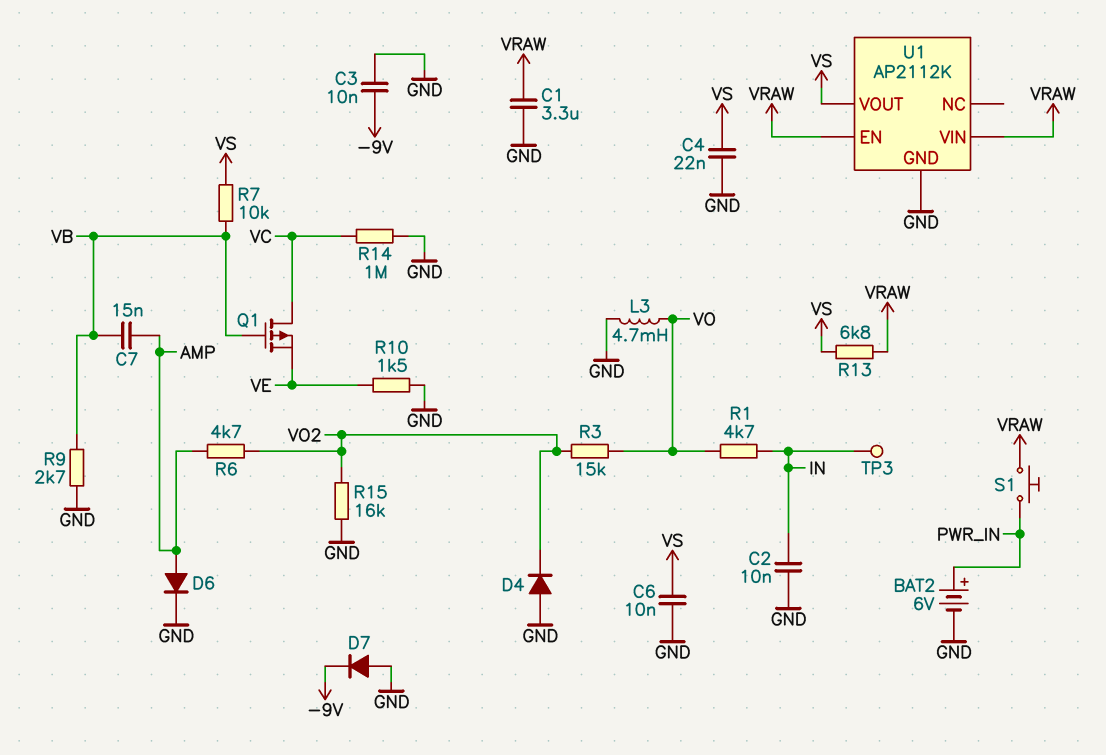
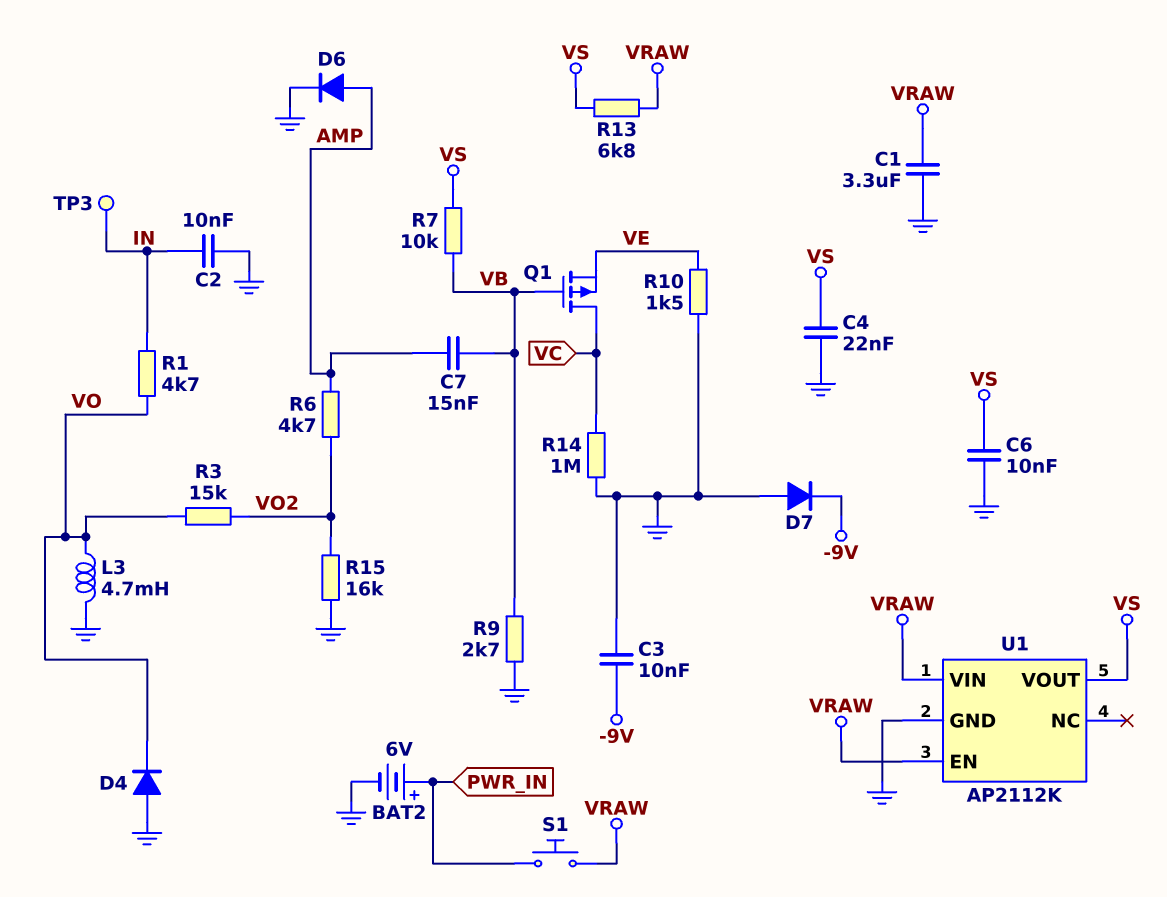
D4: diode (A GND, K VO2) -> diode (A GND, K VO)

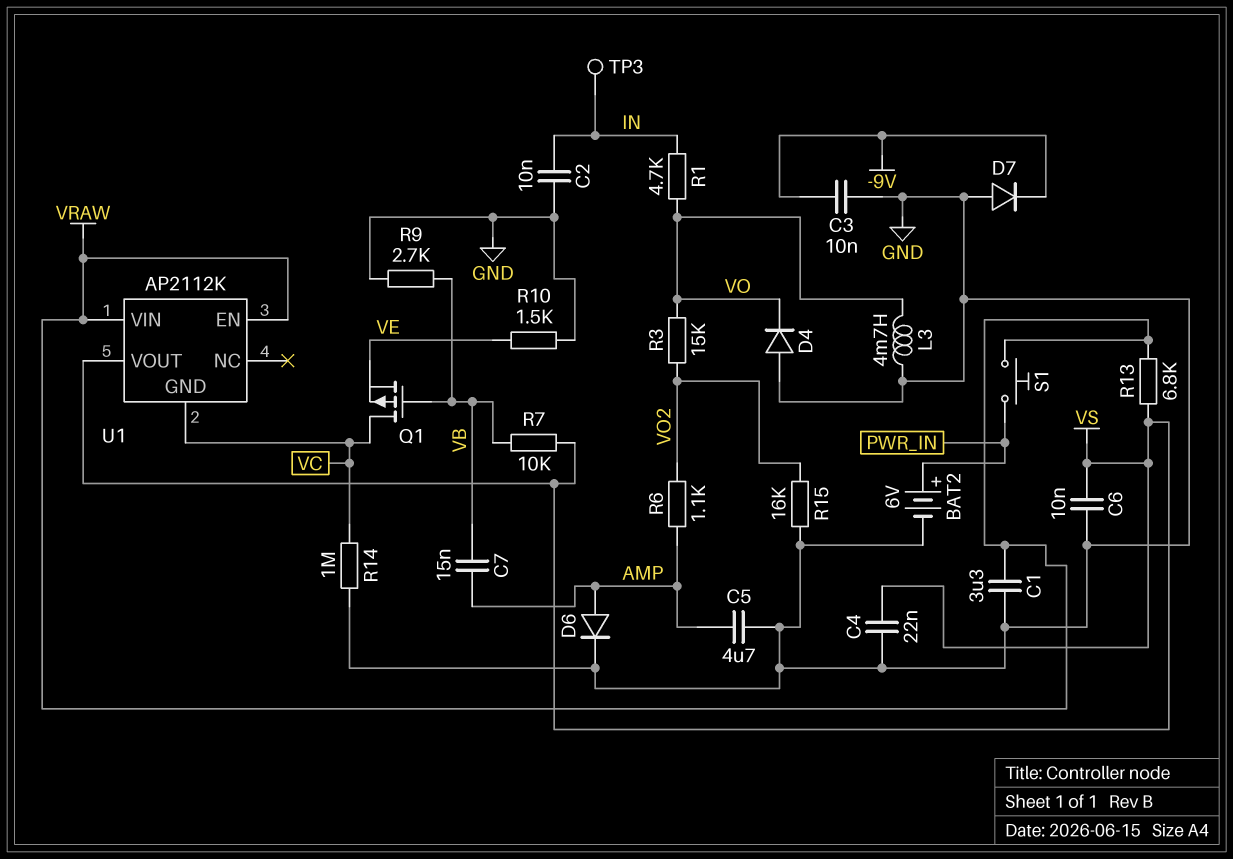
C5: none -> 4.7uF (AMP, GND)
R6: 4.7k (AMP, VO2) -> 1.1k (AMP, VO2)
U1 pin GND: GND -> VC

